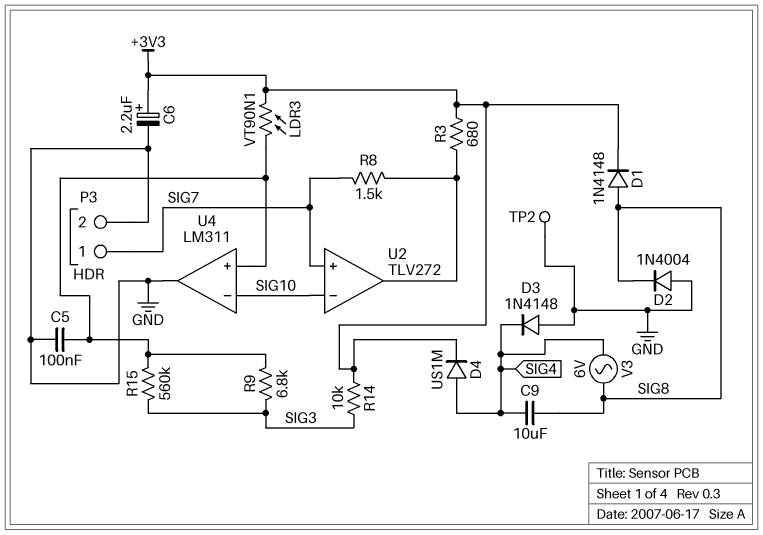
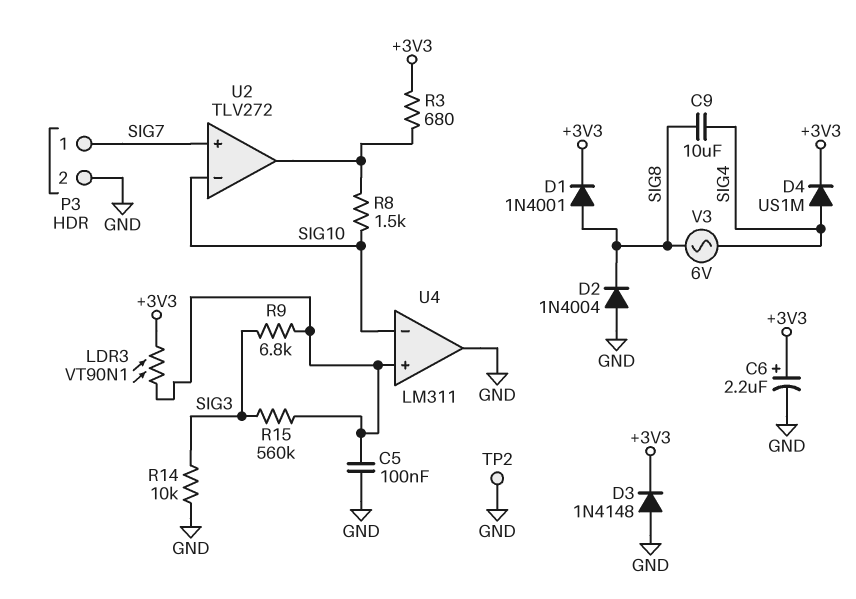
D1: diode 1N4148 (A SIG8, K +3V3) -> diode 1N4001 (A SIG8, K +3V3)
D3: diode 1N4148 (A GND, K SIG4) -> diode 1N4148 (A GND, K +3V3)
R8: 1.5k (SIG7, U2/out) -> 1.5k (SIG10, U2/out)
R14: 10k (+3V3, SIG3) -> 10k (GND, SIG3)

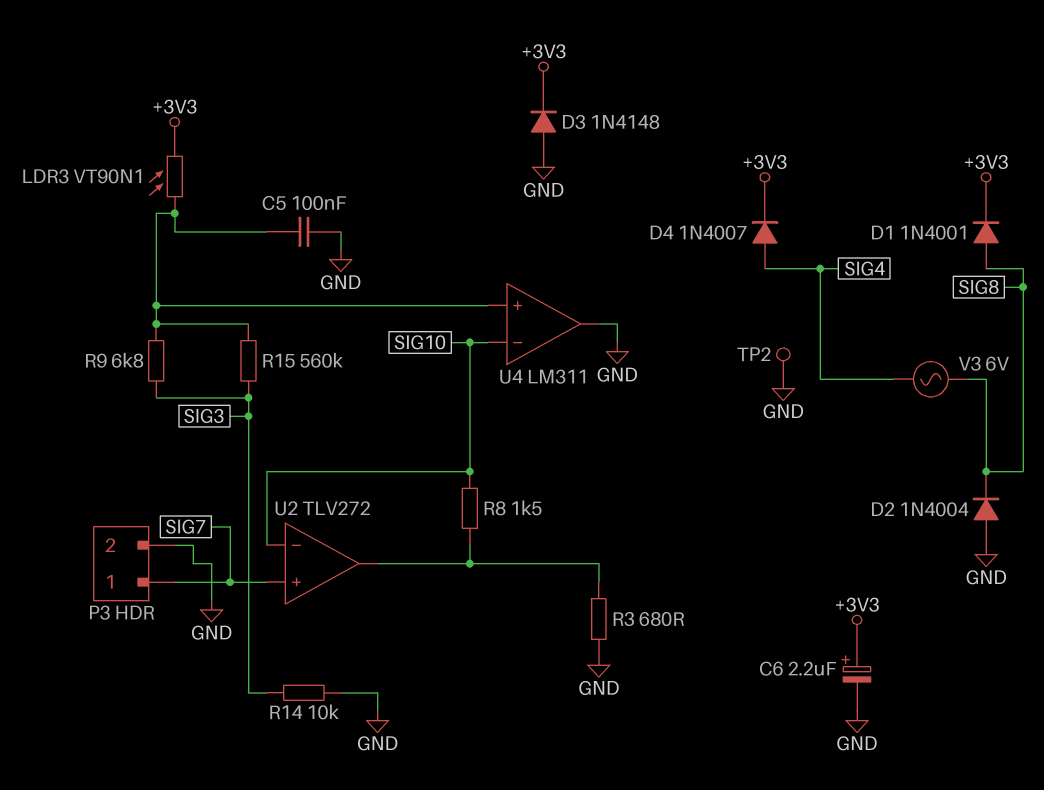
C9: 10uF (SIG4, SIG8) -> none
D4: diode US1M (A SIG4, K +3V3) -> diode 1N4007 (A SIG4, K +3V3)
R3: 680 (+3V3, U2/out) -> 680 (GND, U2/out)

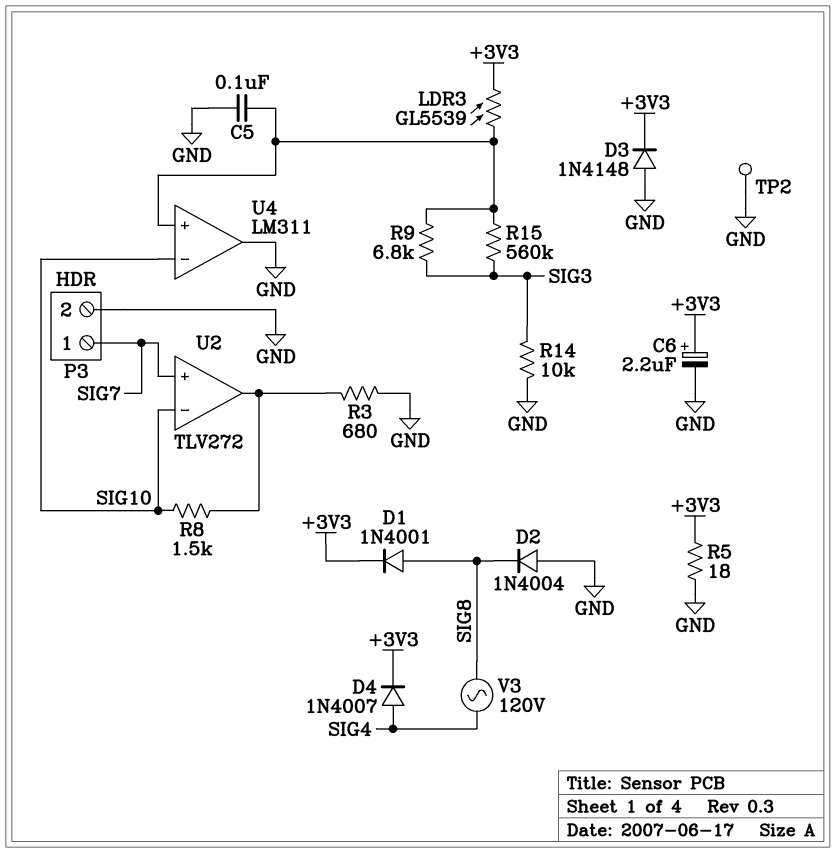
LDR3: VT90N1 (+3V3, U4/in+) -> GL5539 (+3V3, U4/in+)
R5: none -> 18 (+3V3, GND)
V3: AC 6V (SIG4, SIG8) -> AC 120V (SIG4, SIG8)

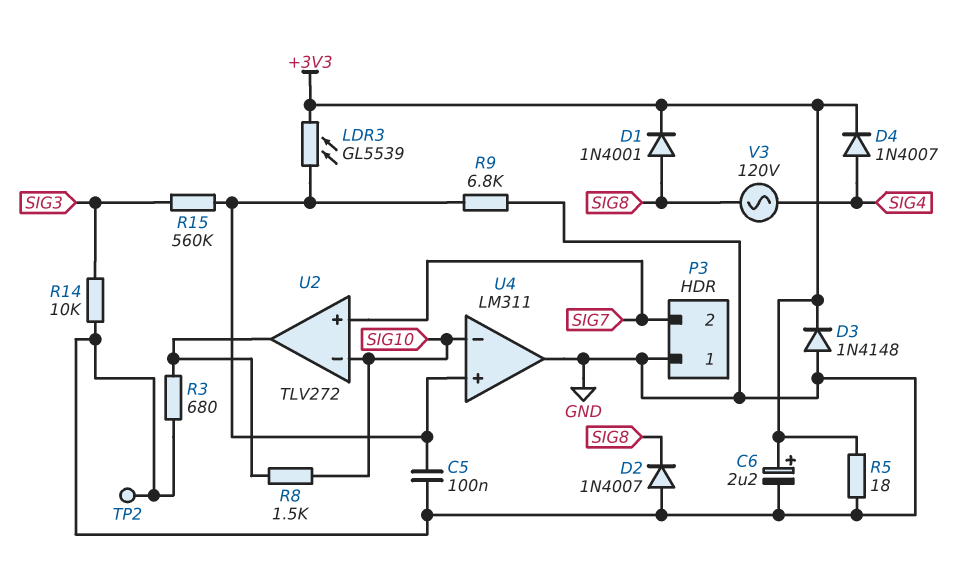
D2: diode 1N4004 (A GND, K SIG8) -> diode 1N4007 (A GND, K SIG8)
P3 pin 1: SIG7 -> GND
P3 pin 2: GND -> SIG7
R9: 6.8k (SIG3, U4/in+) -> 6.8k (GND, U4/in+)

